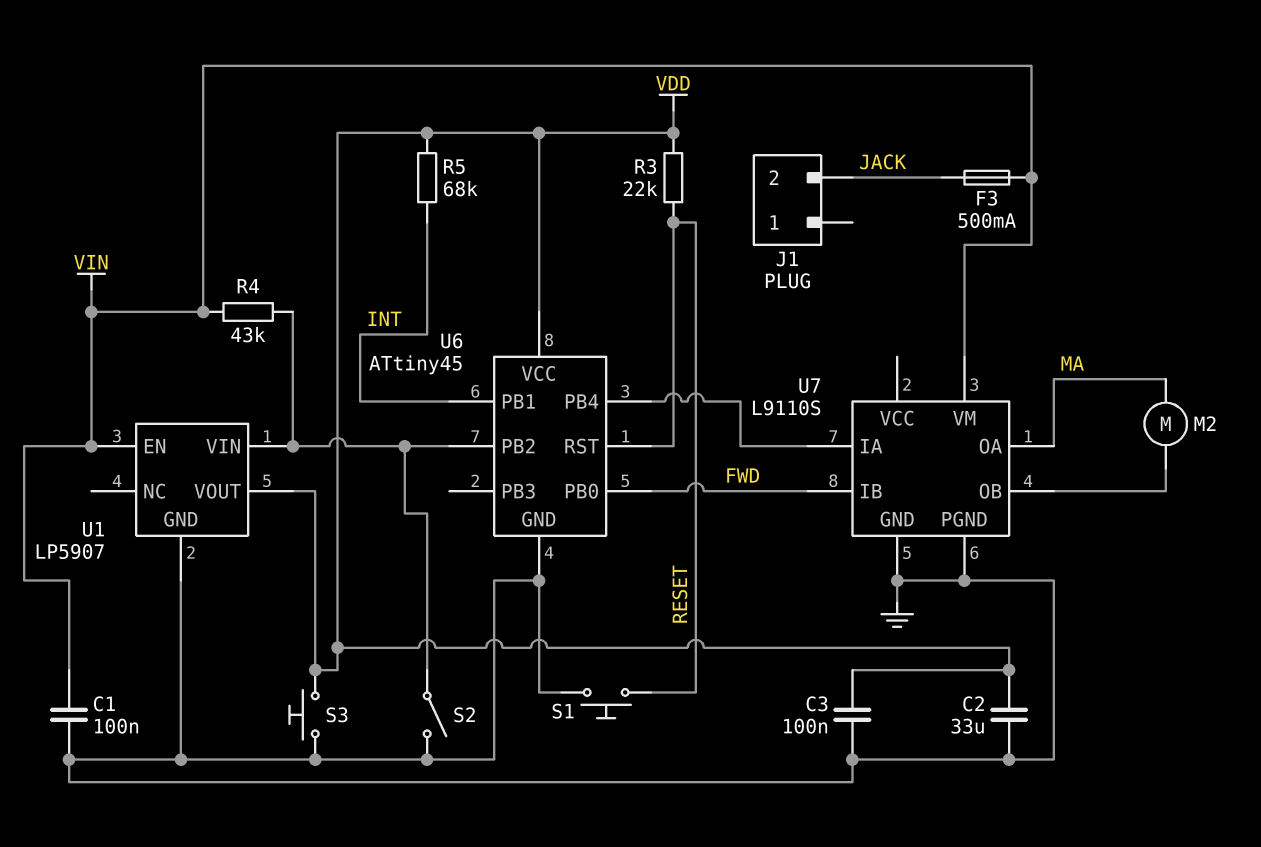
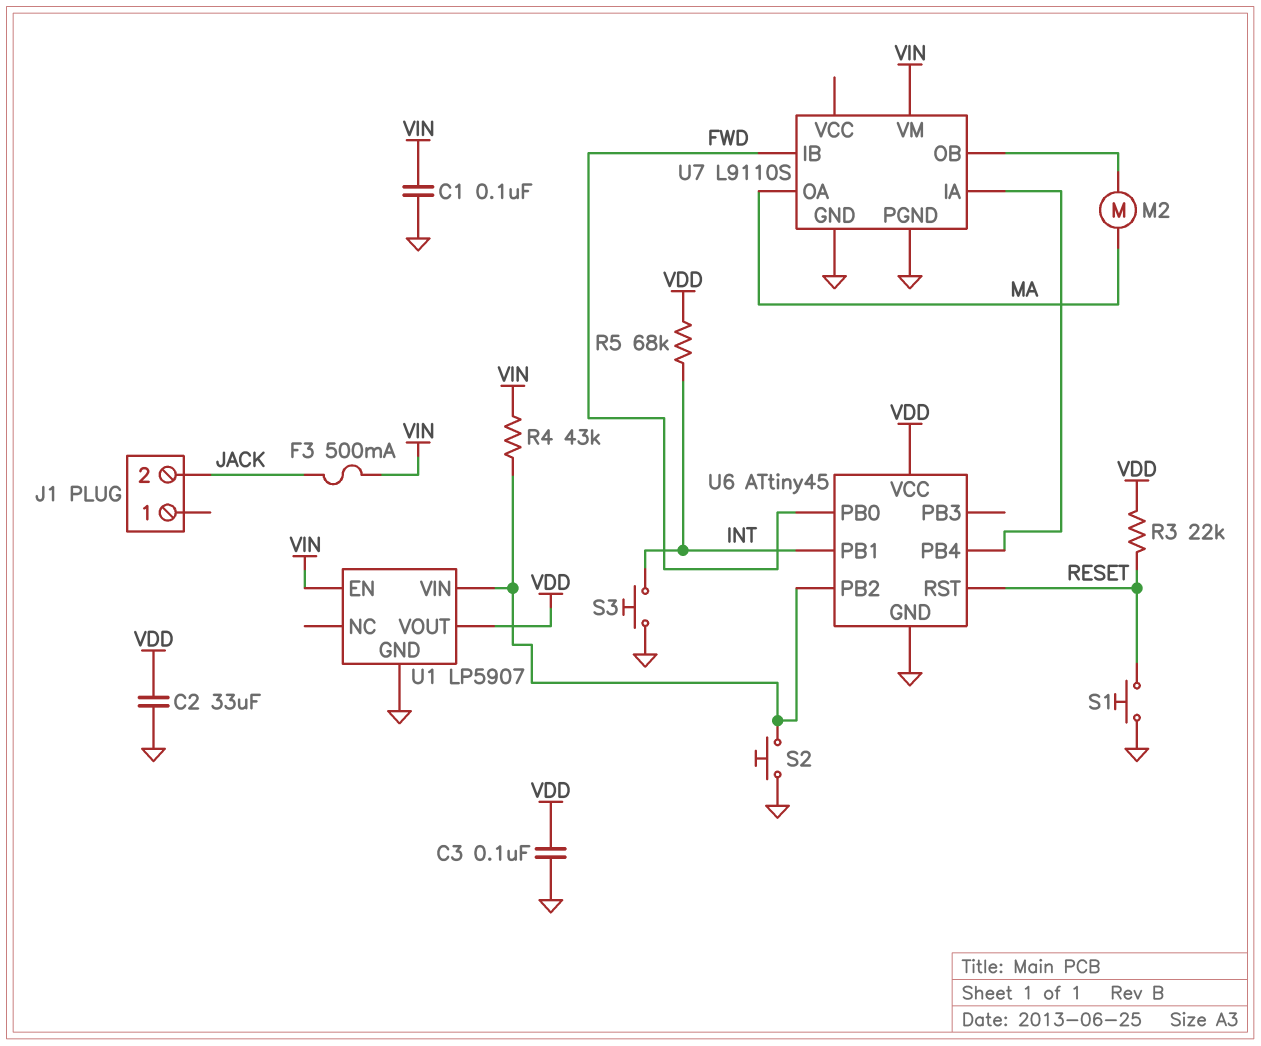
S2: switch (GND, U1/VIN) -> button (GND, U1/VIN)
S3: button (GND, VDD) -> button (GND, INT)

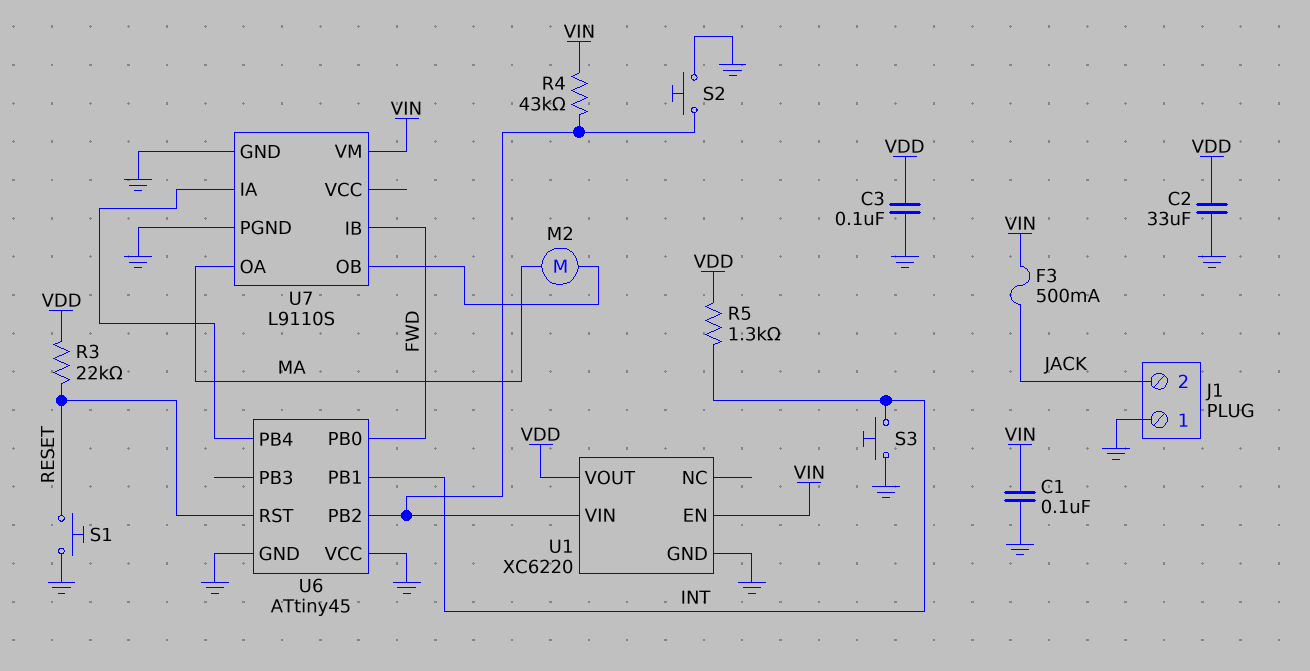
J1 pin 1: none -> GND
R5: 68k (INT, VDD) -> 1.3k (INT, VDD)
U1: LP5907 -> XC6220
U6 pin VCC: VDD -> GND

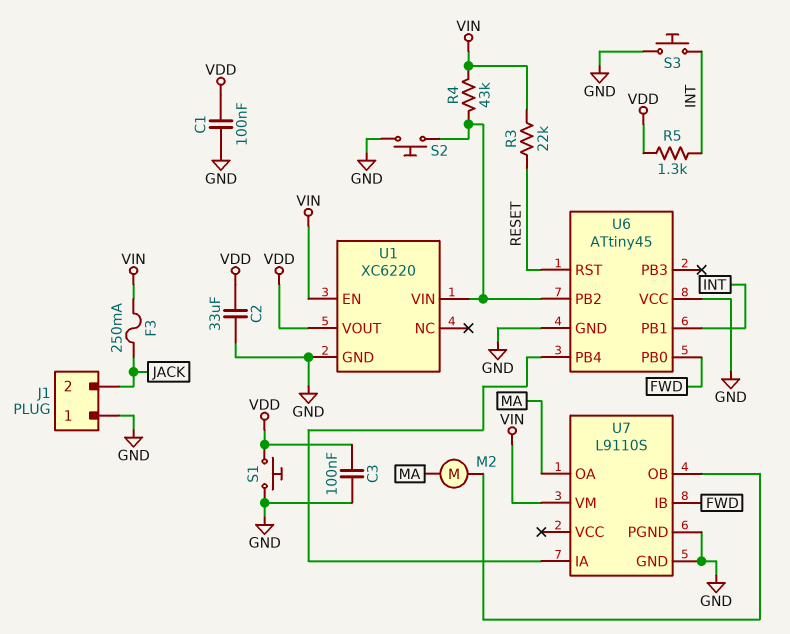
C1: 100nF (GND, VIN) -> 100nF (GND, VDD)
F3: 500mA (JACK, VIN) -> 250mA (JACK, VIN)
R3: 22k (RESET, VDD) -> 22k (RESET, VIN)
S1: button (GND, RESET) -> button (GND, VDD)

